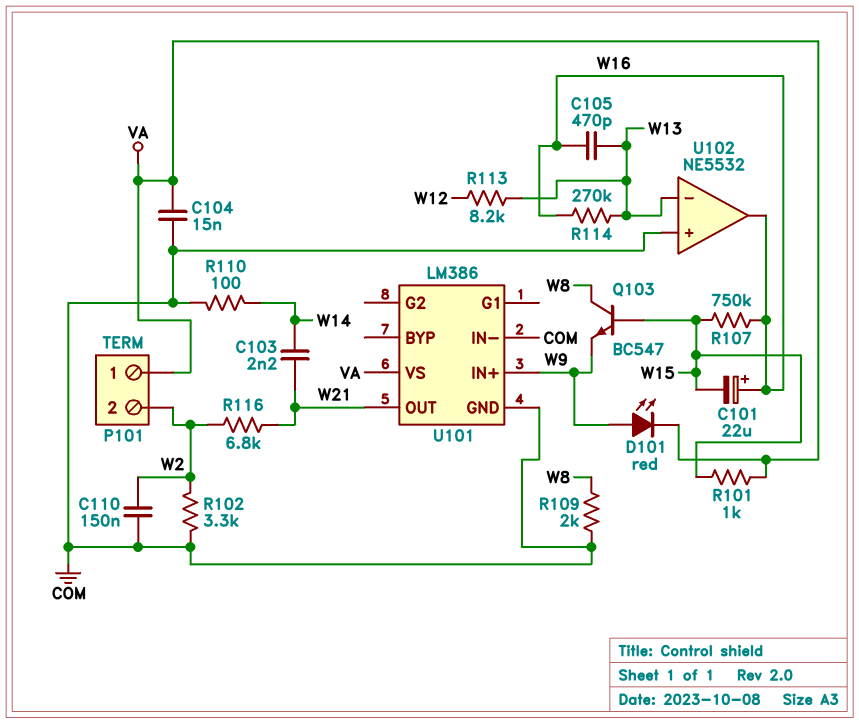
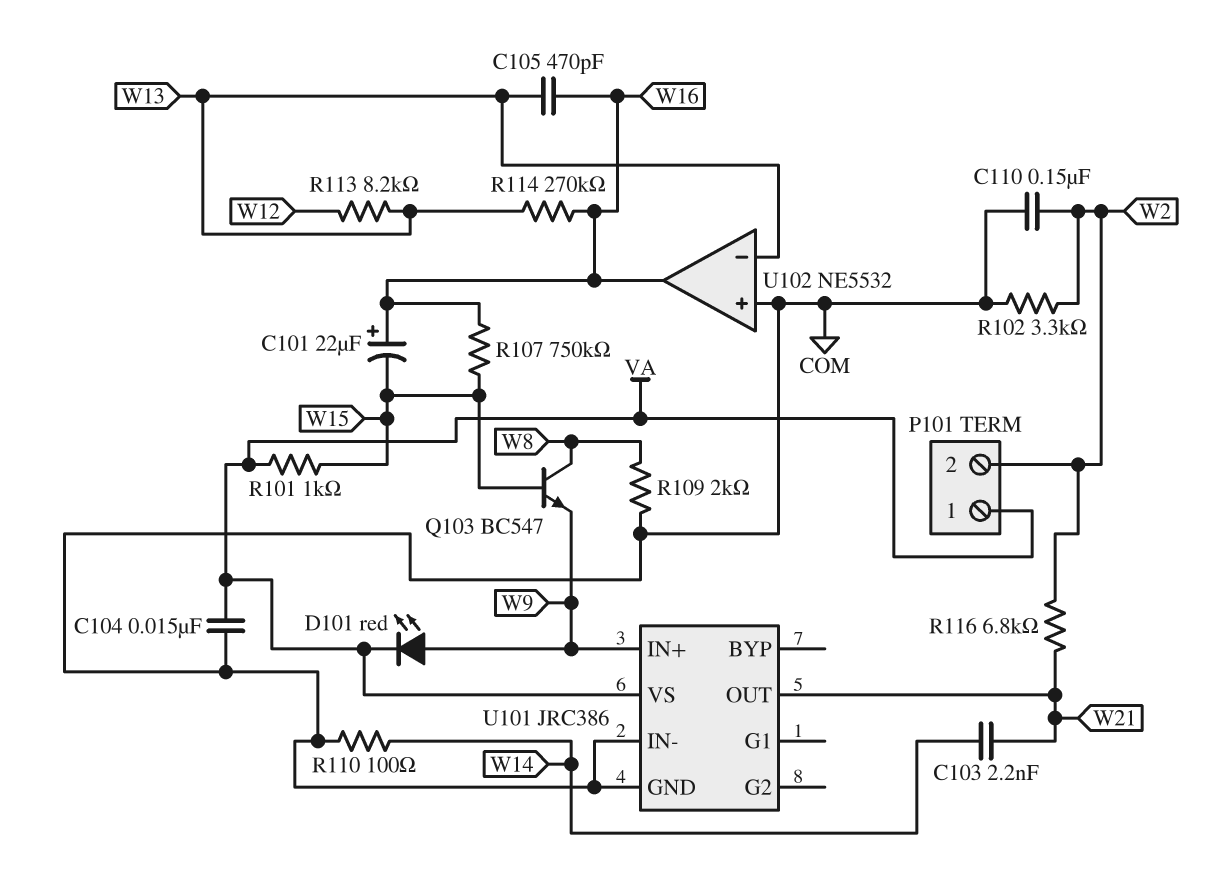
U101: LM386 -> JRC386

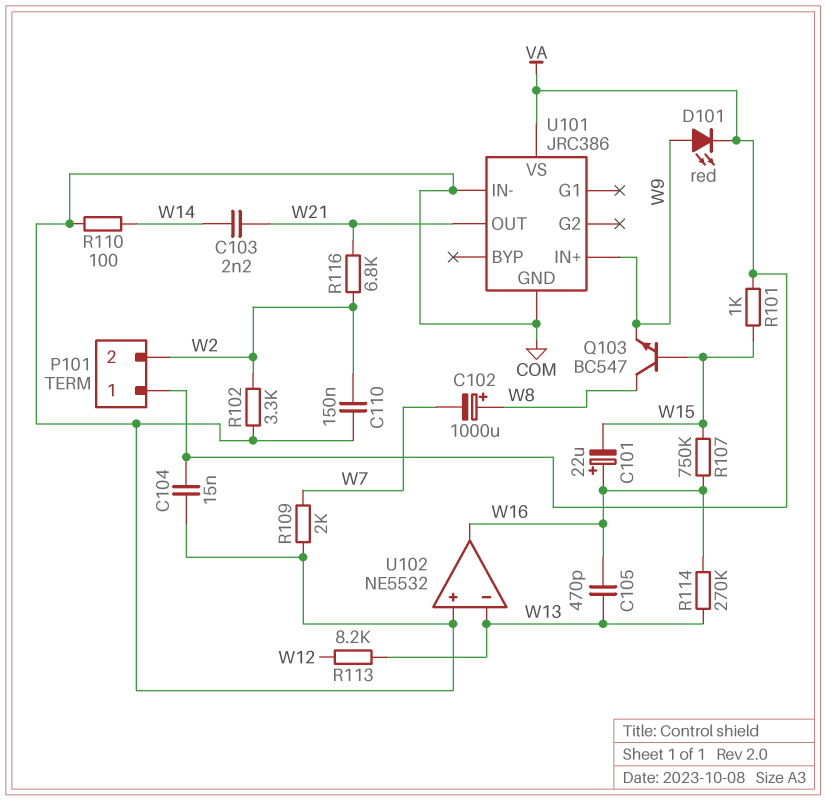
C102: none -> 1000uF (plus W8, minus W7)
R109: 2k (COM, W8) -> 2k (COM, W7)

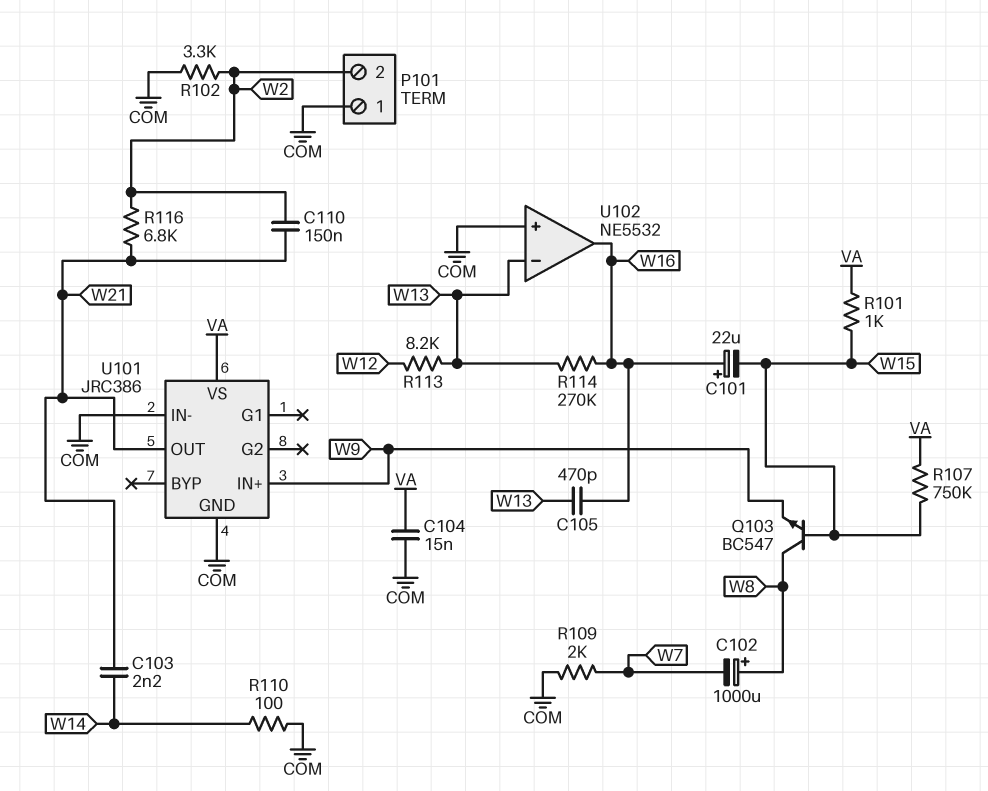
C110: 150nF (COM, W2) -> 150nF (W2, W21)
D101: LED red (A W9, K VA) -> none
P101 pin 1: VA -> COM
R107: 750k (W15, W16) -> 750k (VA, W15)

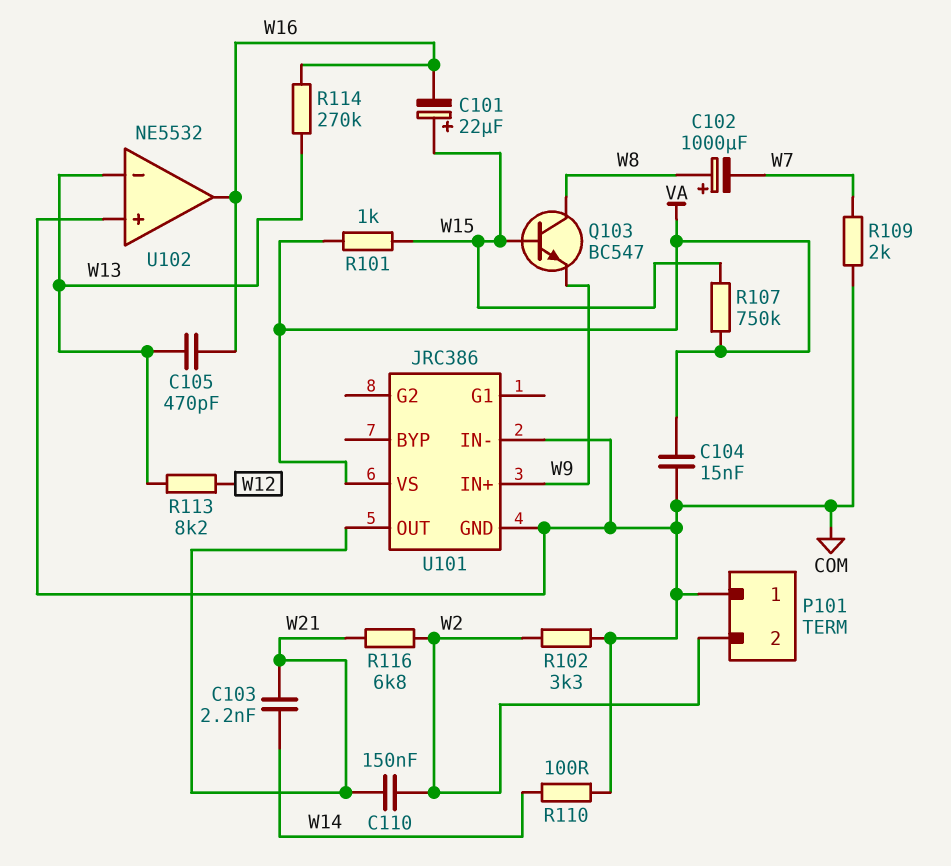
C101: 22uF (plus W16, minus W15) -> 22uF (plus W15, minus W16)

